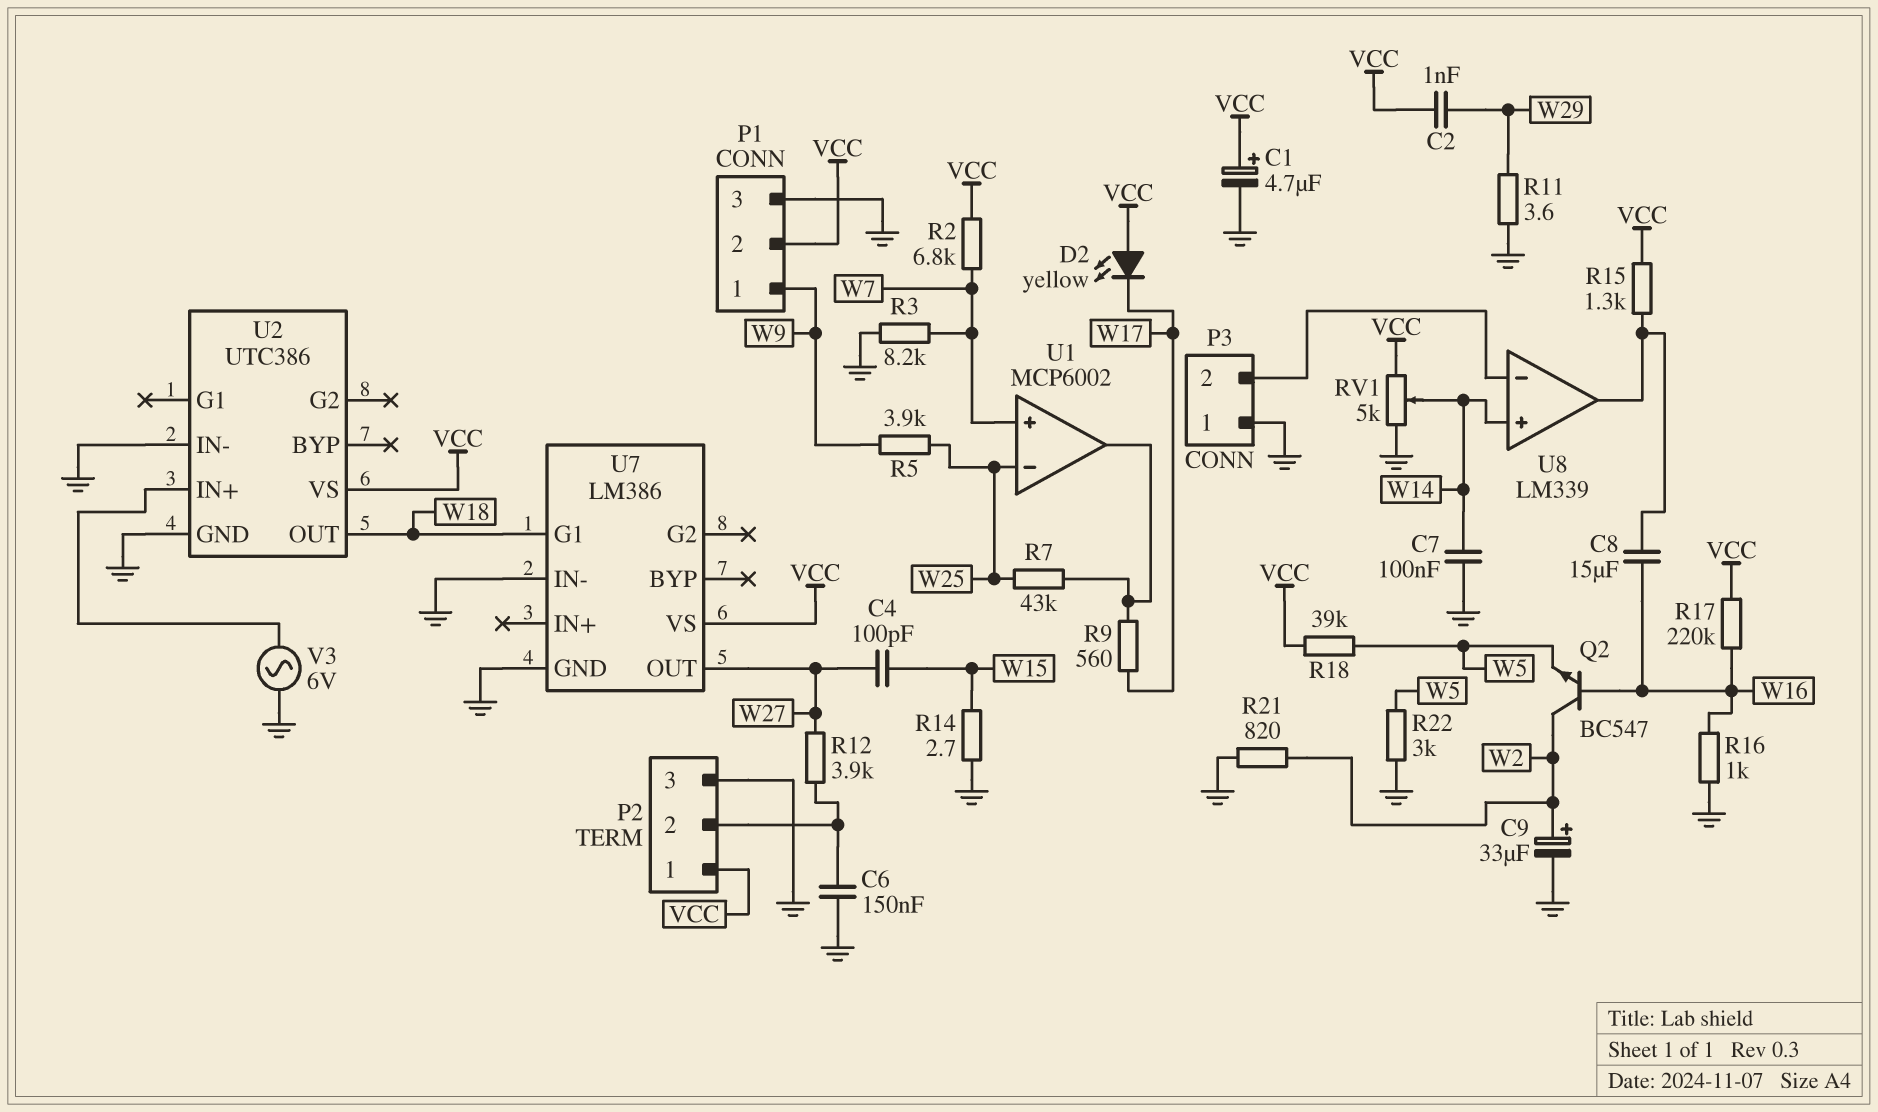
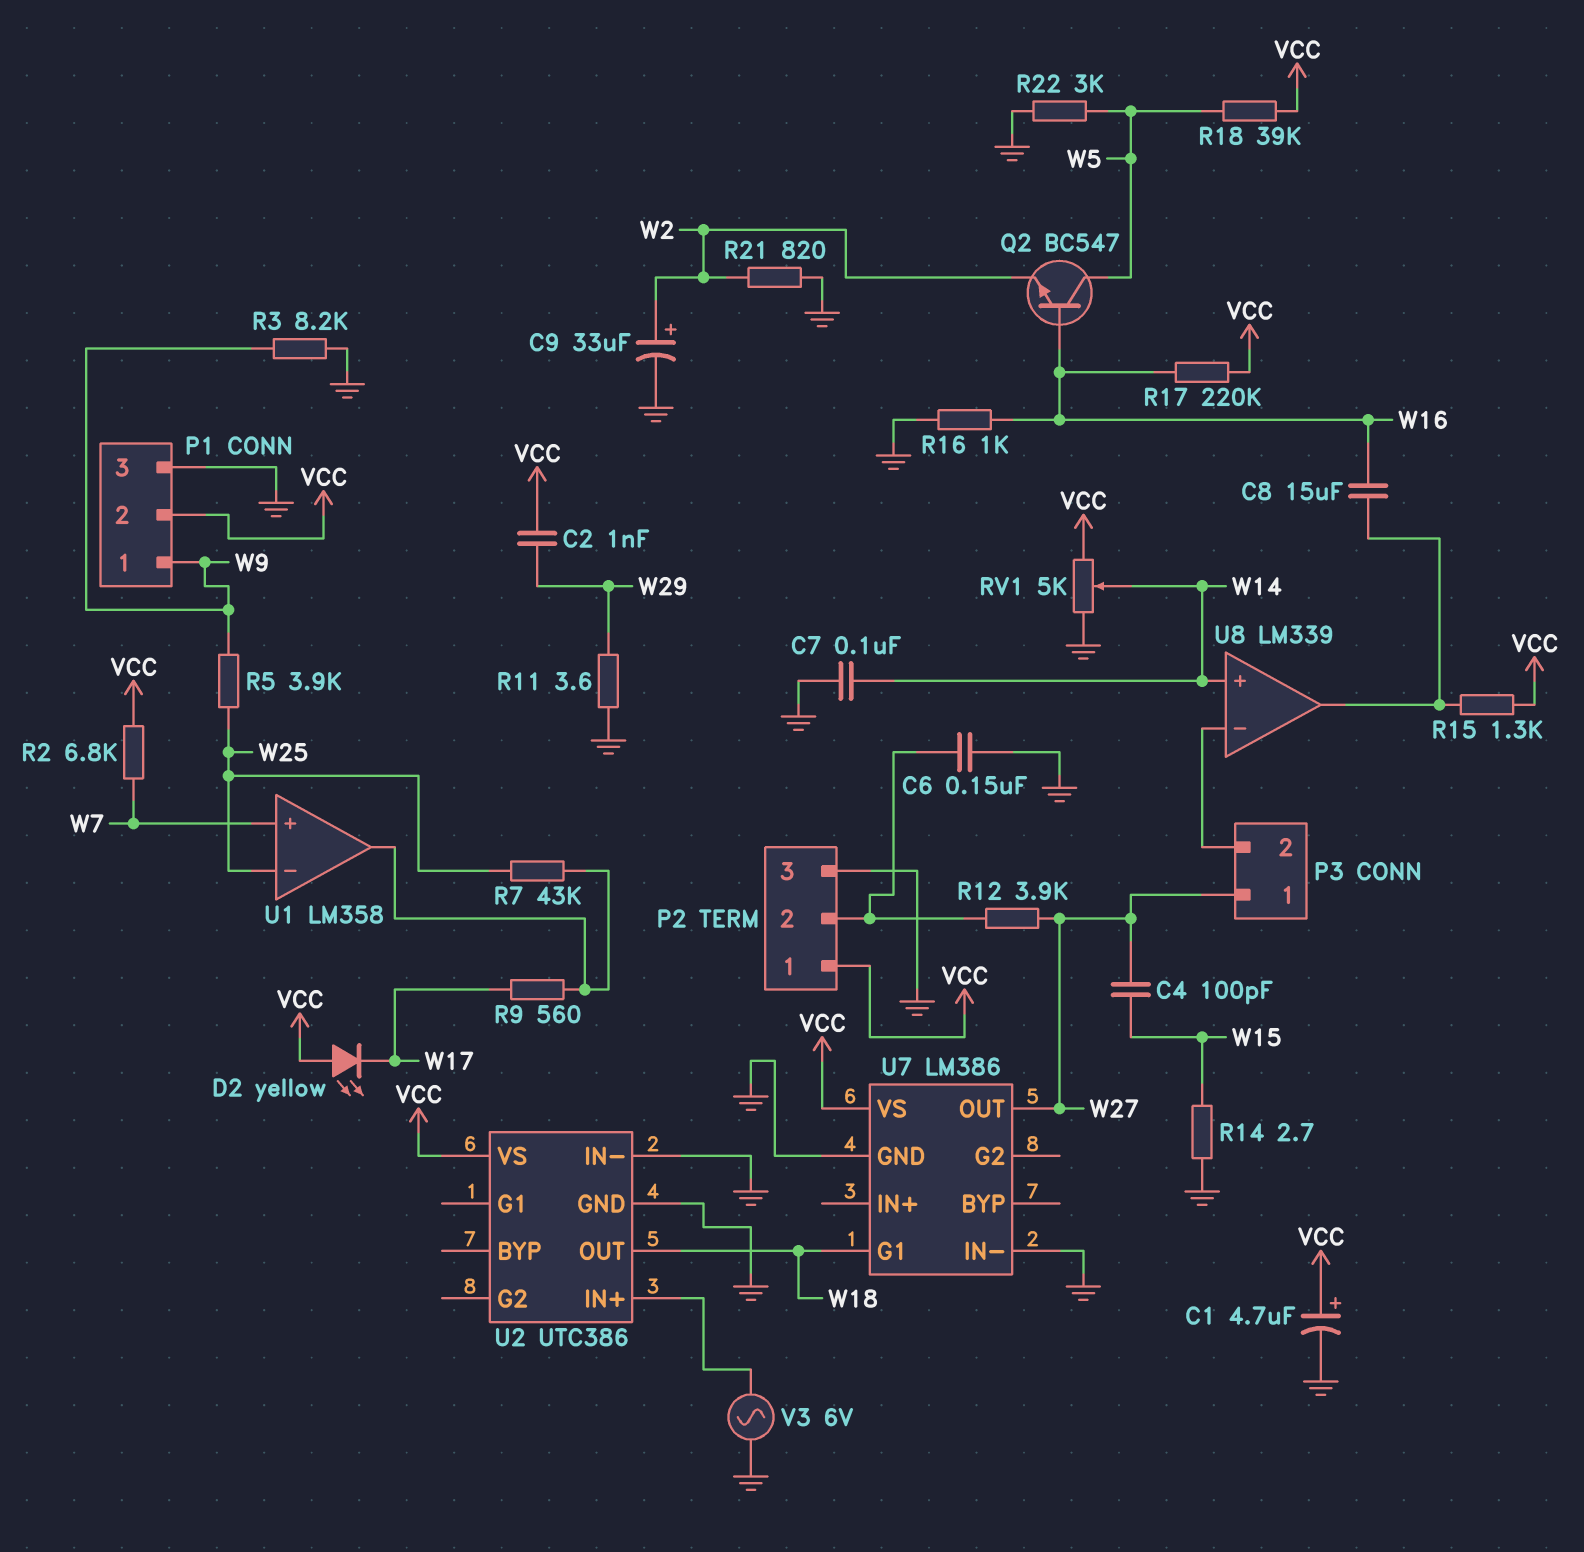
P3 pin 1: GND -> W27
Q2: NPN BC547 (B W16, C W2, E W5) -> NPN BC547 (B W16, C W5, E W2)
R3: 8.2k (GND, W7) -> 8.2k (GND, W9)
U1: MCP6002 -> LM358

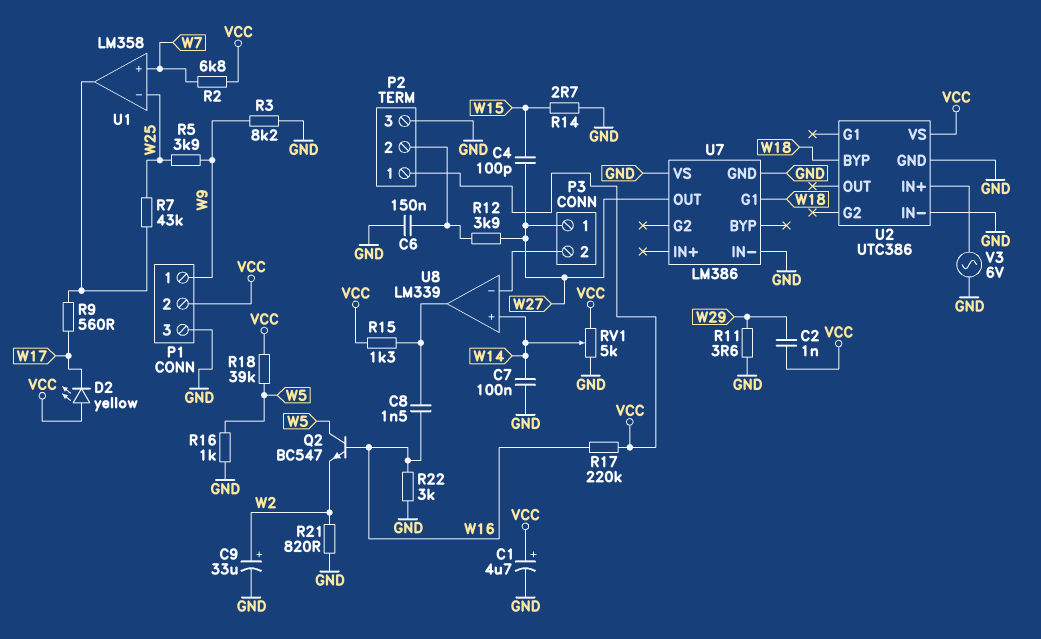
C8: 15uF (U8/out, W16) -> 1.5nF (U8/out, W16)
R16: 1k (GND, W16) -> 1k (GND, W5)
R22: 3k (GND, W5) -> 3k (GND, W16)
U2 pin BYP: none -> W18
U2 pin OUT: W18 -> none
U7 pin VS: VCC -> GND

